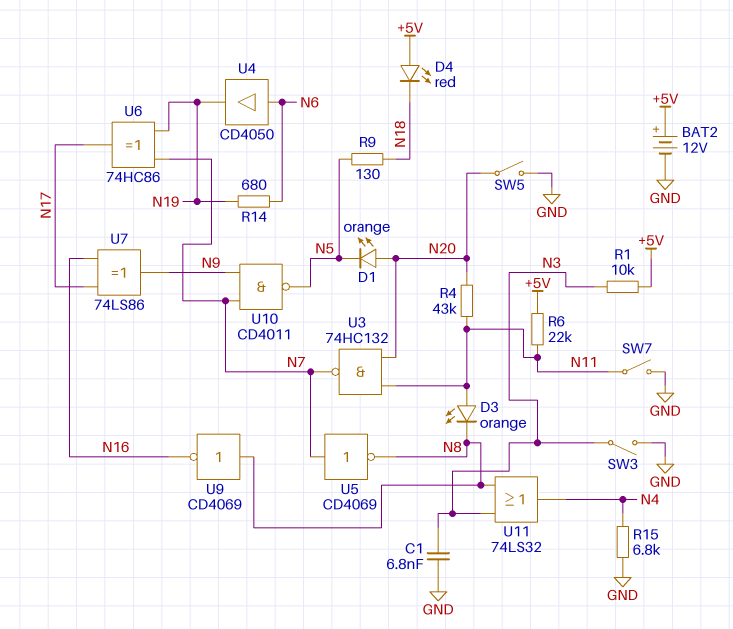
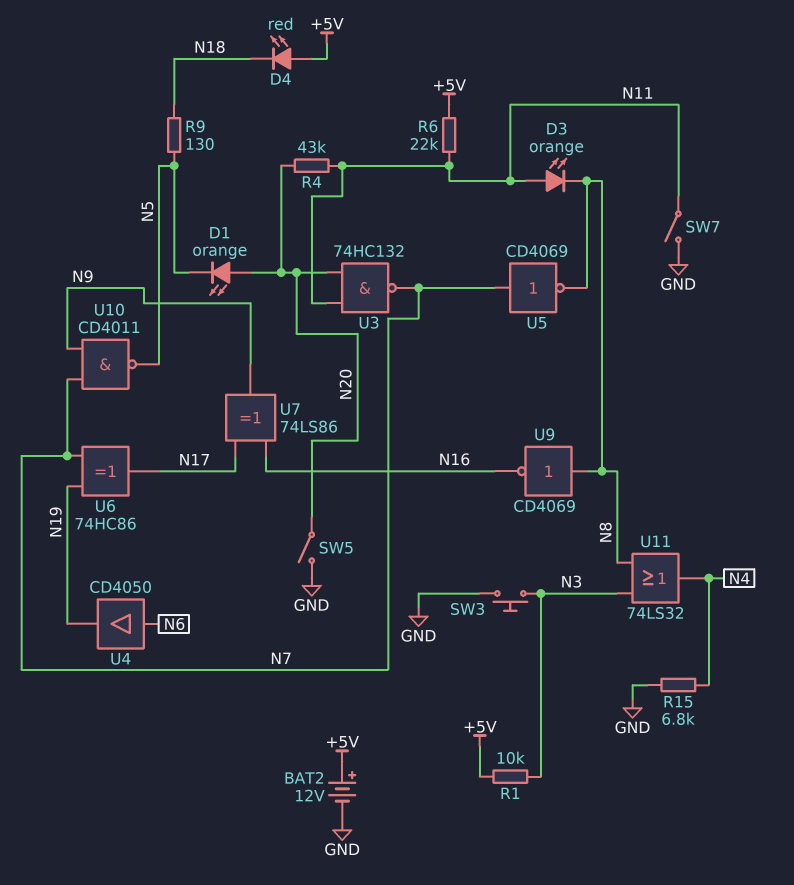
C1: 6.8nF (GND, N3) -> none
R14: 680 (N6, N19) -> none
SW3: switch (GND, N3) -> button (GND, N3)

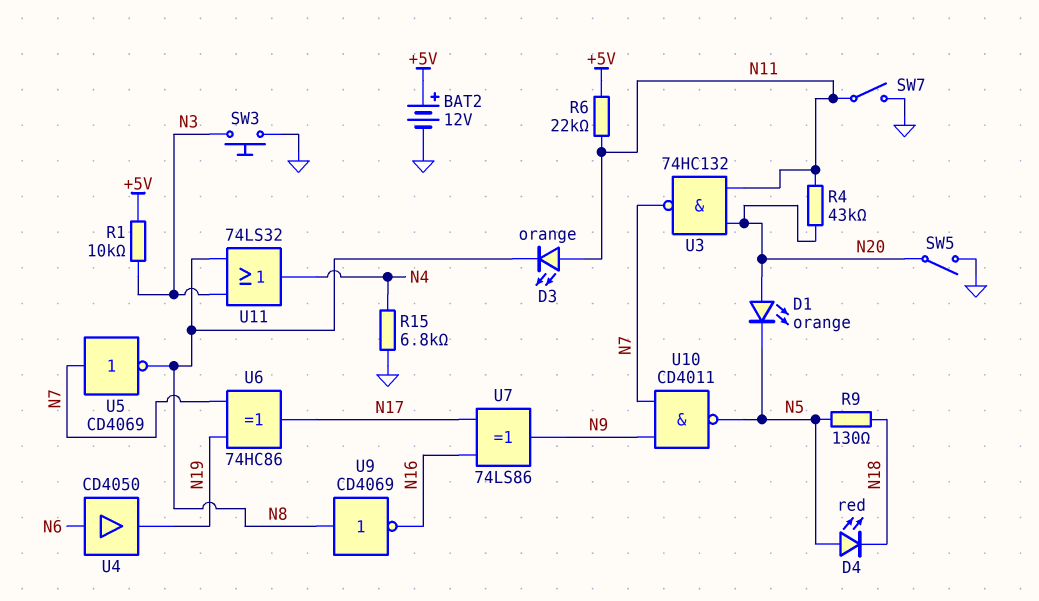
D4: LED red (A +5V, K N18) -> LED red (A N5, K N18)

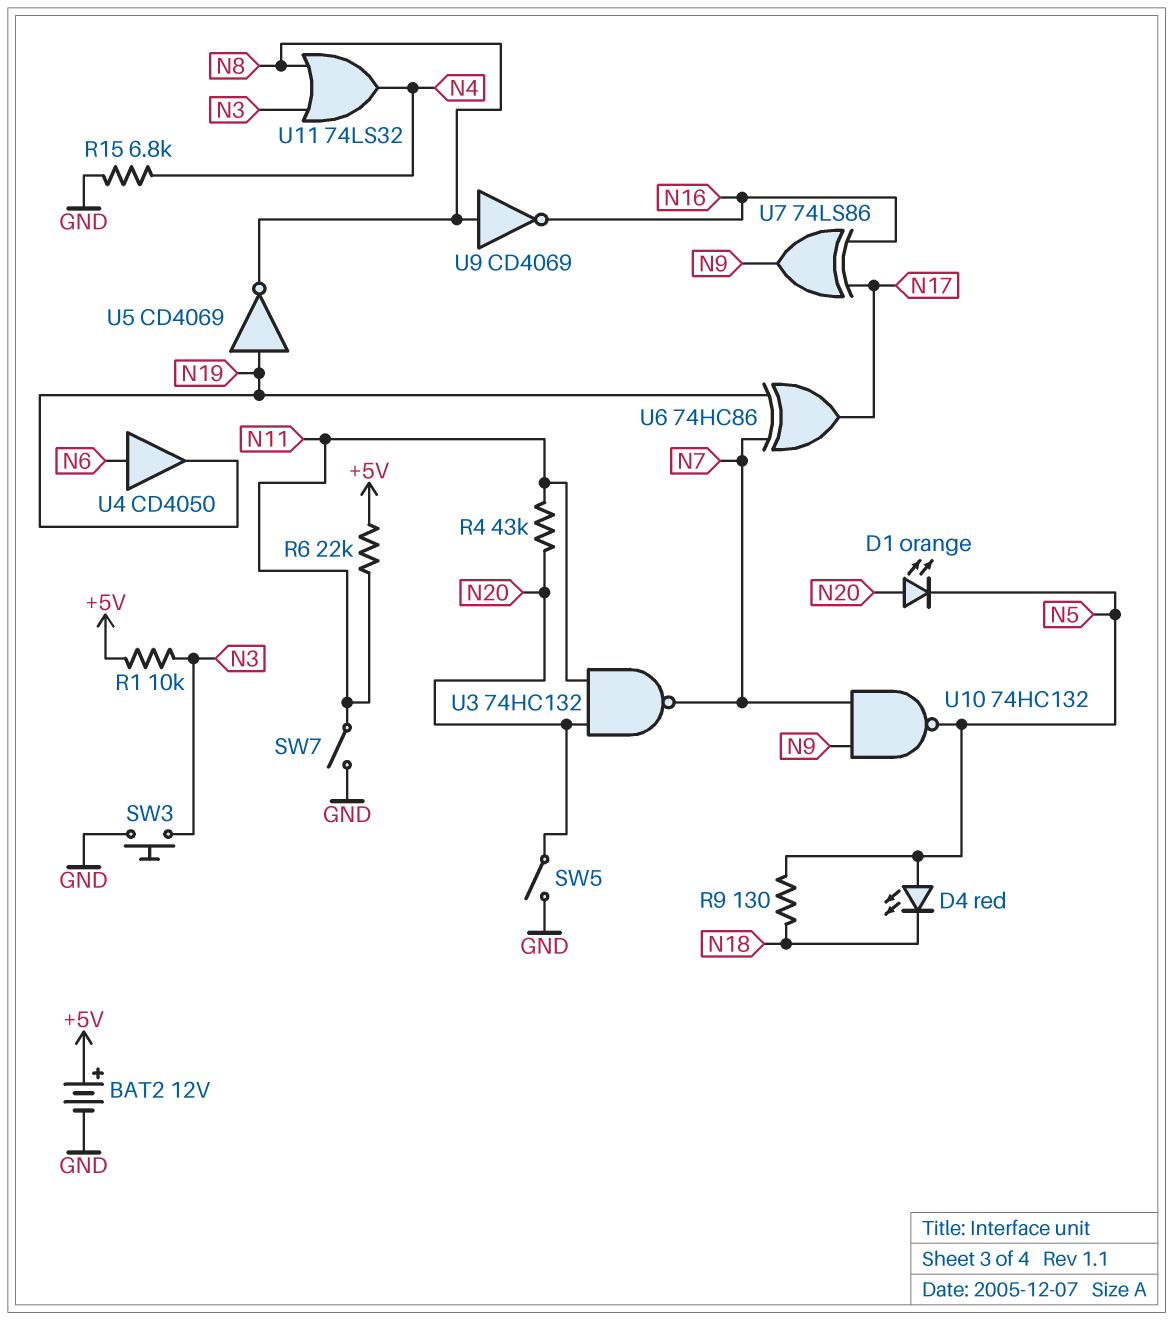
D3: LED orange (A N11, K N8) -> none
U5: NOT CD4069 (in N7, out N8) -> NOT CD4069 (in N19, out N8)
U10: NAND CD4011 (in N7, in N9, out N5) -> NAND 74HC132 (in N7, in N9, out N5)

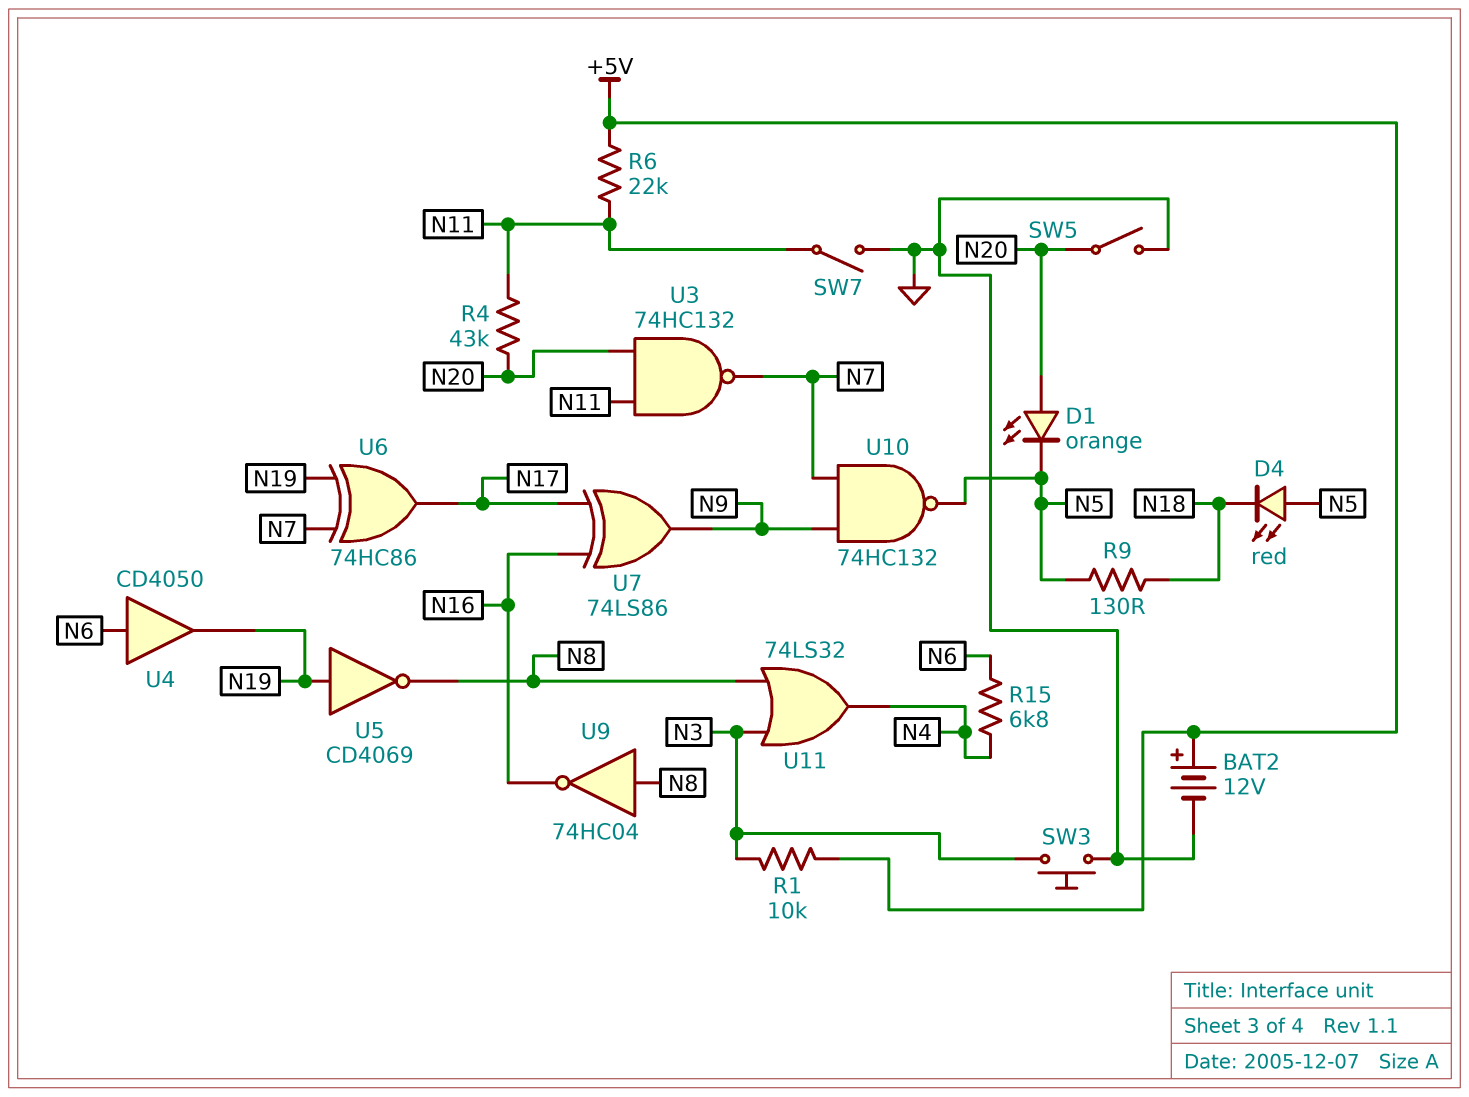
R15: 6.8k (GND, N4) -> 6.8k (N4, N6)
U9: NOT CD4069 (in N8, out N16) -> NOT 74HC04 (in N8, out N16)

